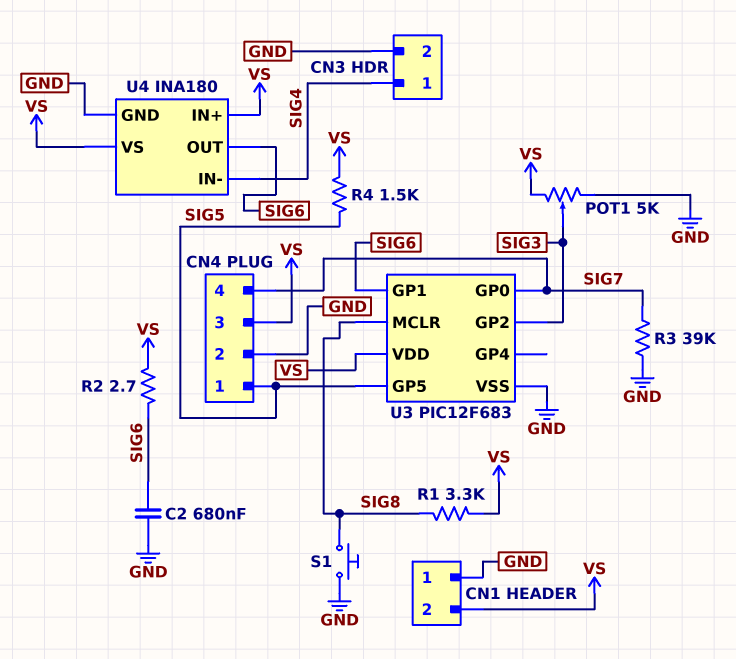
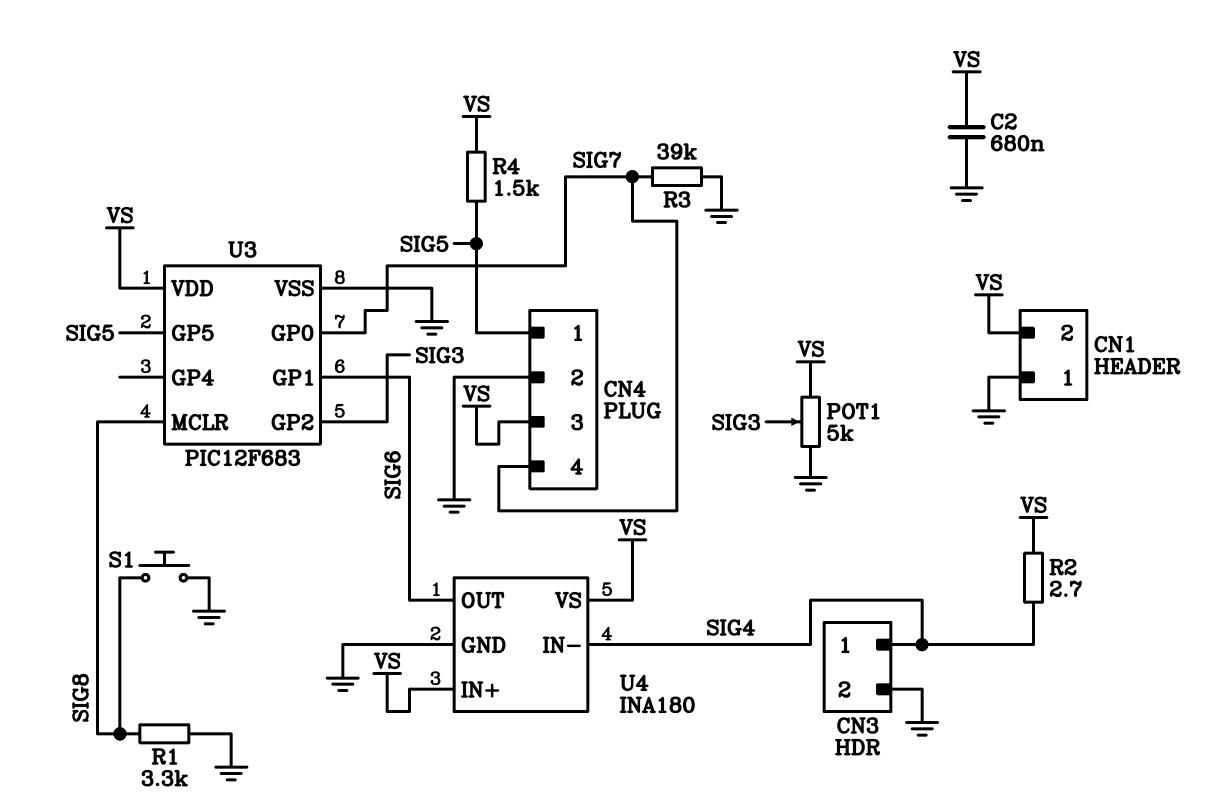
C2: 680nF (GND, SIG6) -> 680nF (GND, VS)
R1: 3.3k (SIG8, VS) -> 3.3k (GND, SIG8)
R2: 2.7 (SIG6, VS) -> 2.7 (SIG4, VS)

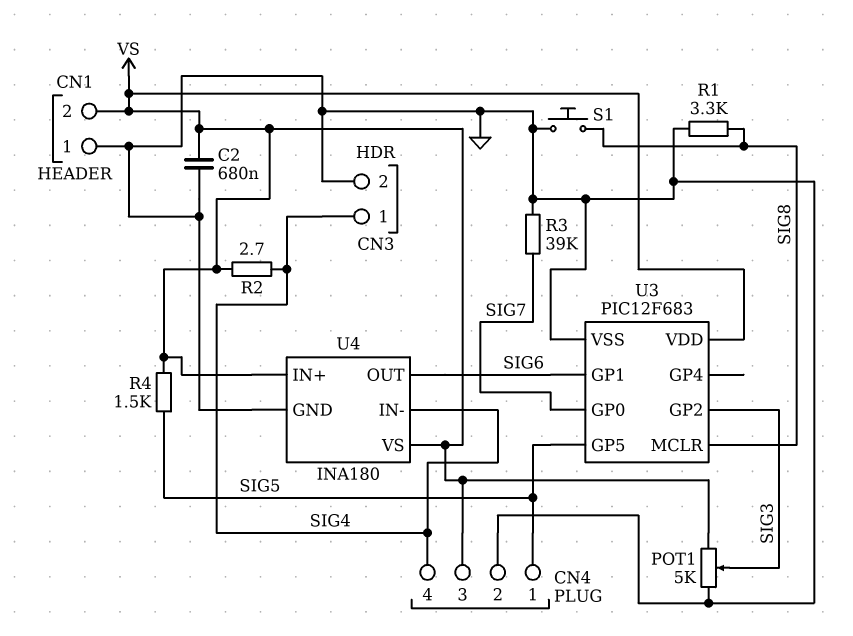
CN4 pin 4: SIG7 -> SIG4

